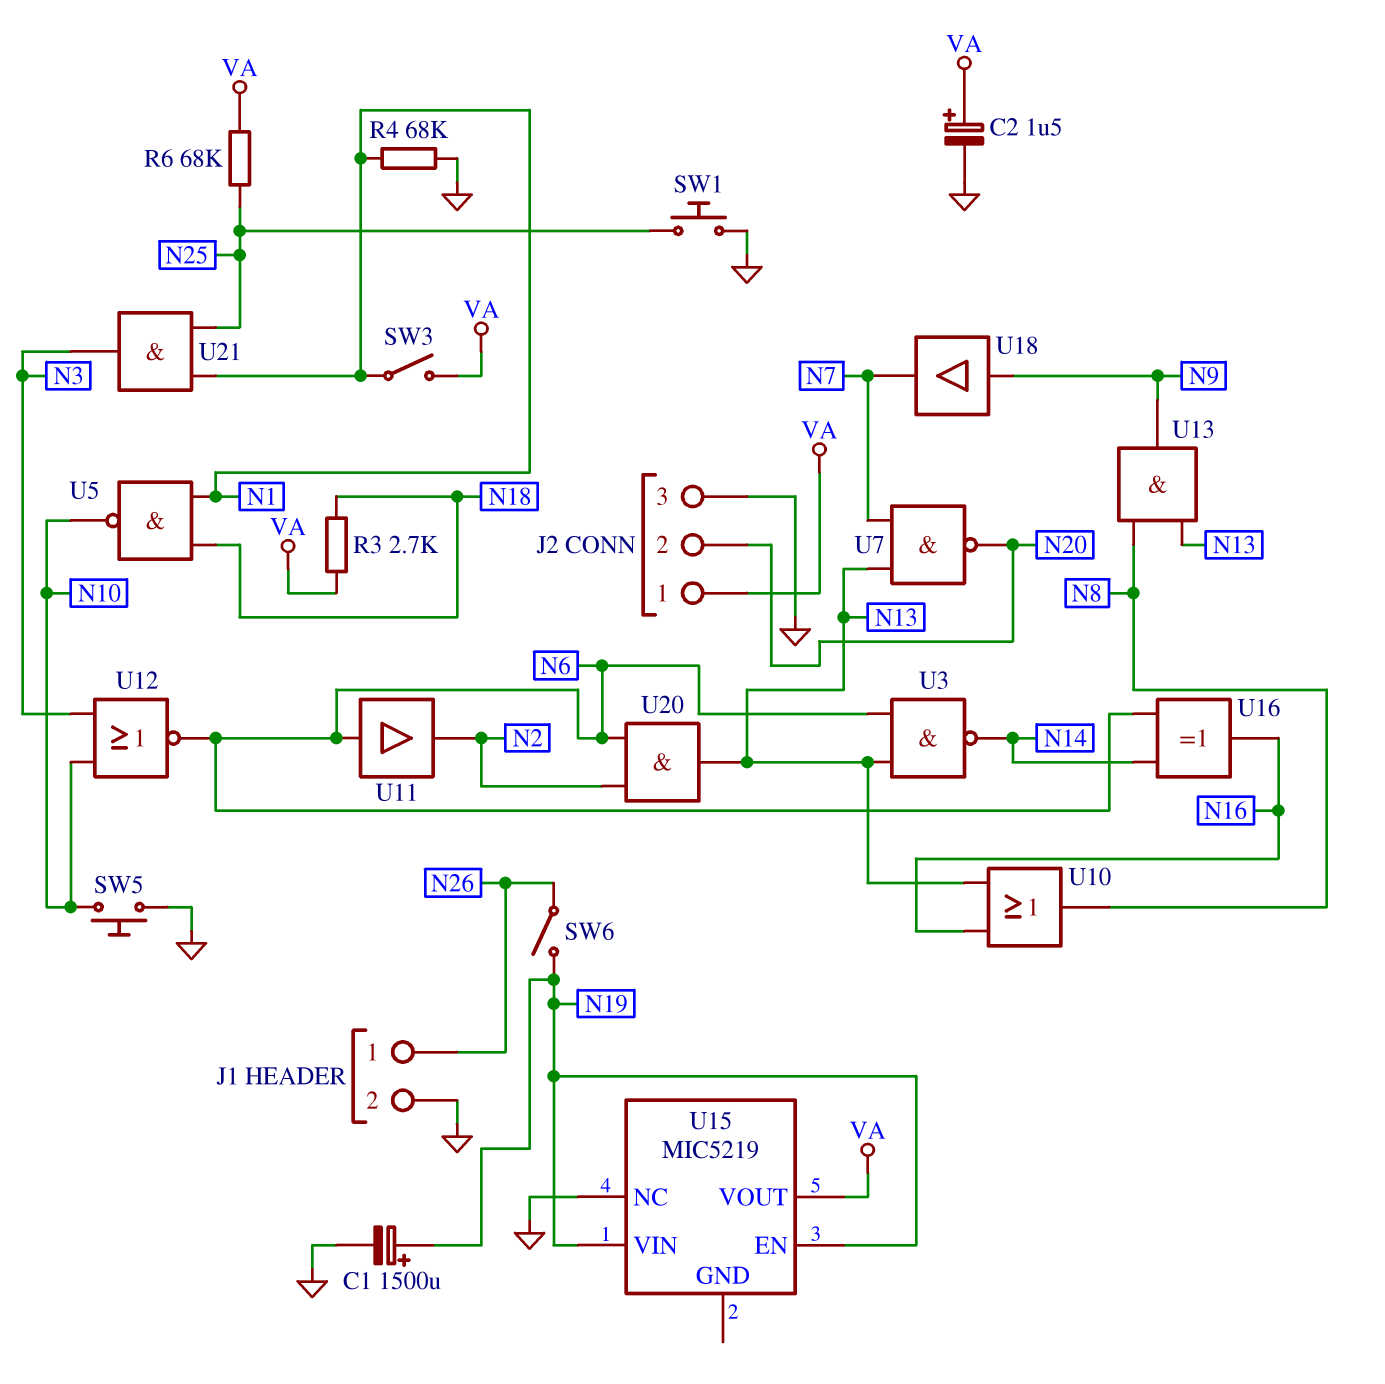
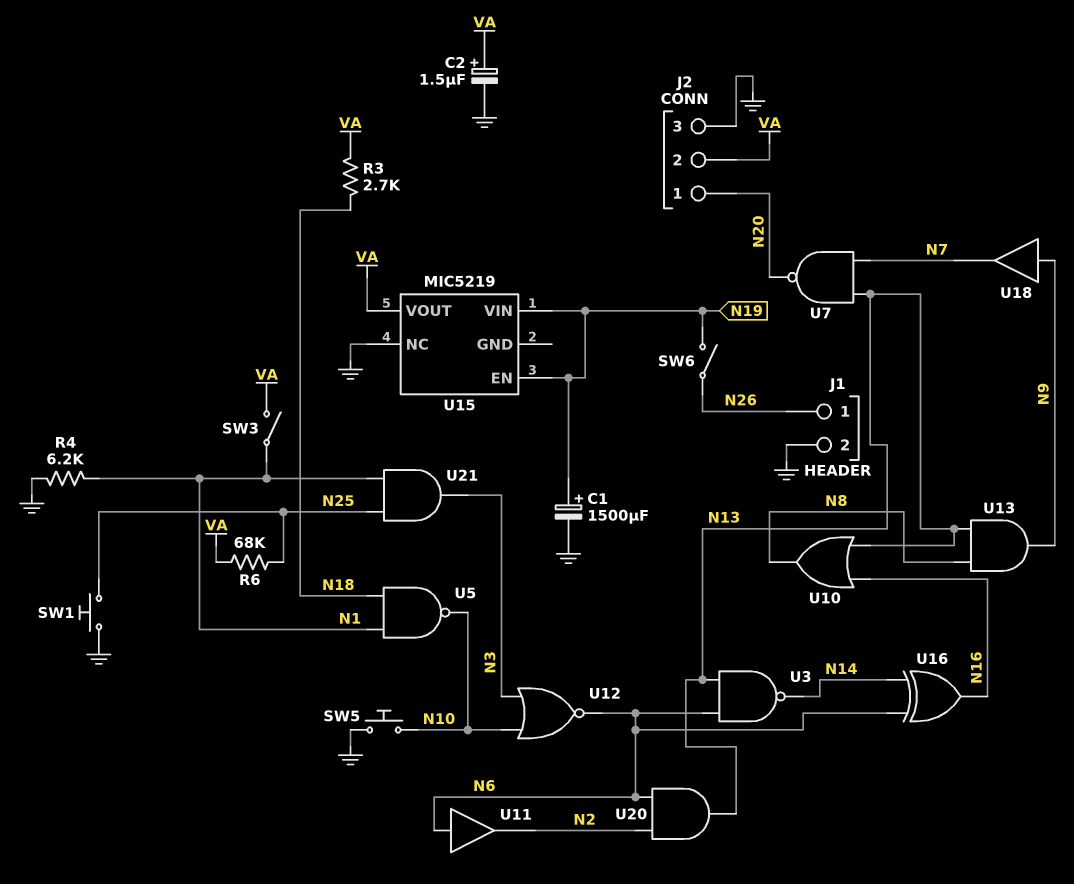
J2 pin 1: VA -> N20
J2 pin 2: N20 -> VA
R4: 68k (GND, N1) -> 6.2k (GND, N1)

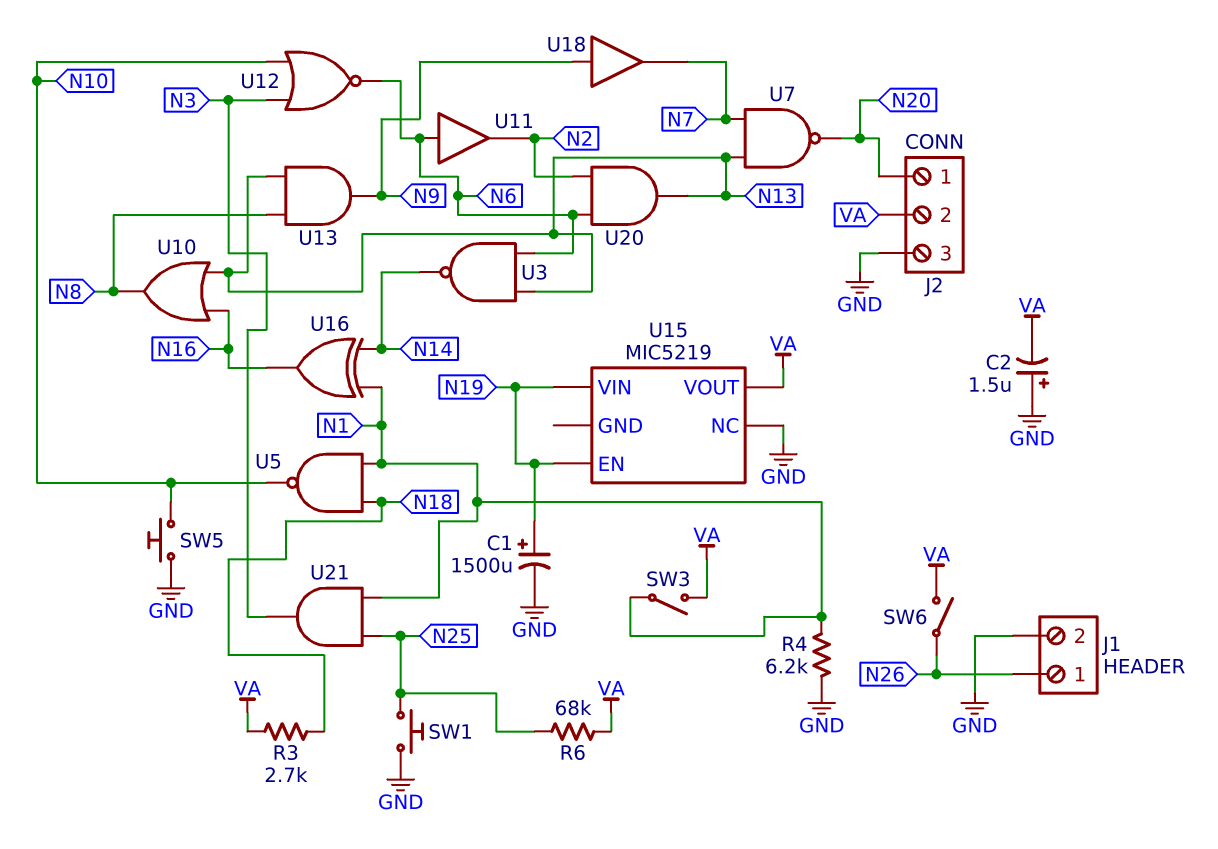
C2: 1.5uF (plus VA, minus GND) -> 1.5uF (plus GND, minus VA)
SW6: switch (N19, N26) -> switch (N26, VA)
U16: XOR (in N6, in N14, out N16) -> XOR (in N1, in N14, out N16)

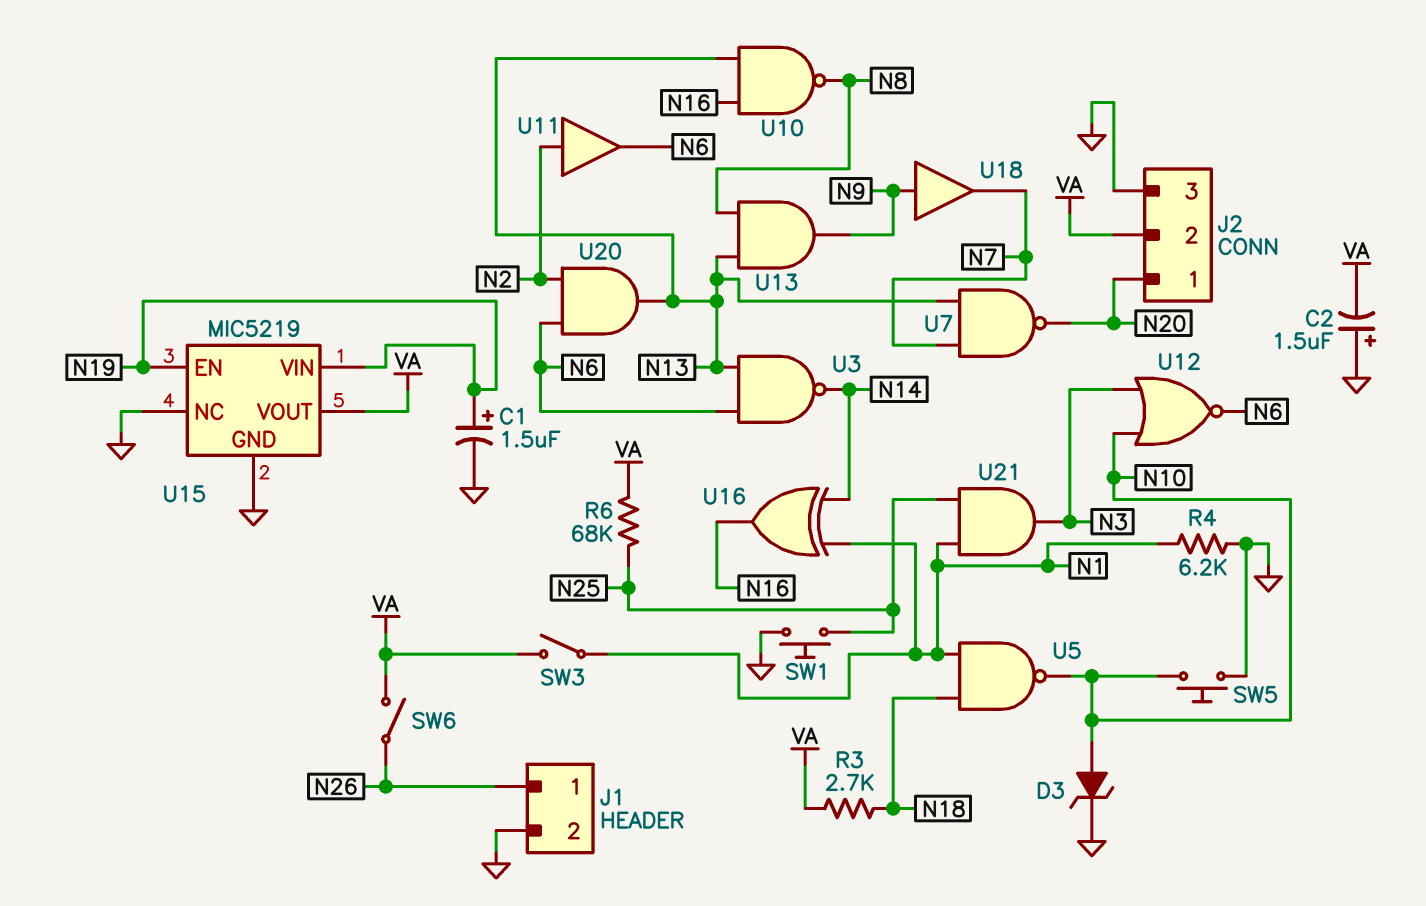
C1: 1500uF (plus N19, minus GND) -> 1.5uF (plus N19, minus GND)
D3: none -> zener (A N10, K GND)
U10: OR (in N13, in N16, out N8) -> NAND (in N13, in N16, out N8)
U11: buffer (in N6, out N2) -> buffer (in N2, out N6)
U15 pin GND: none -> GND

